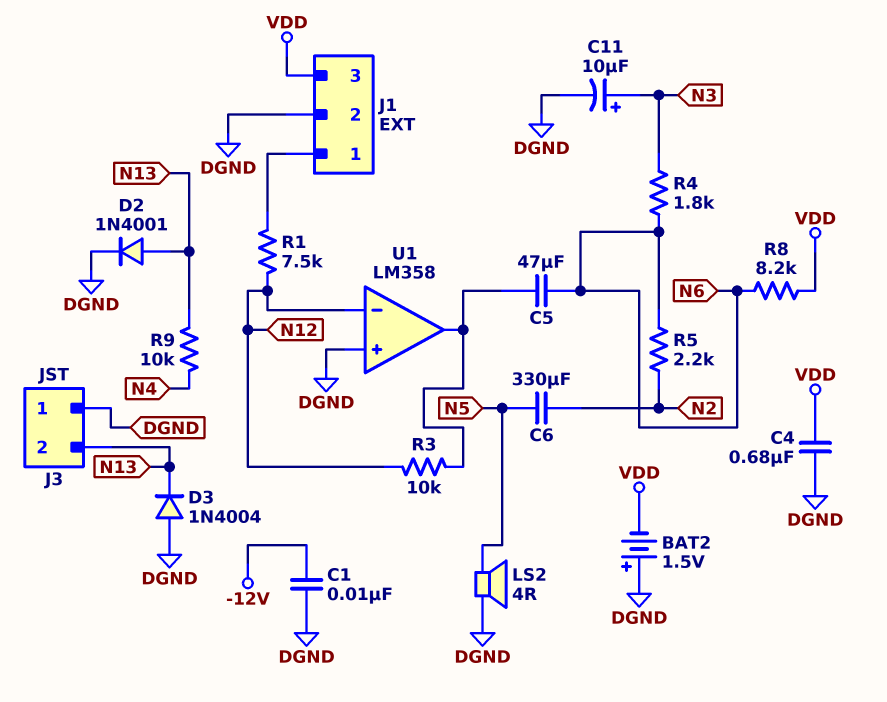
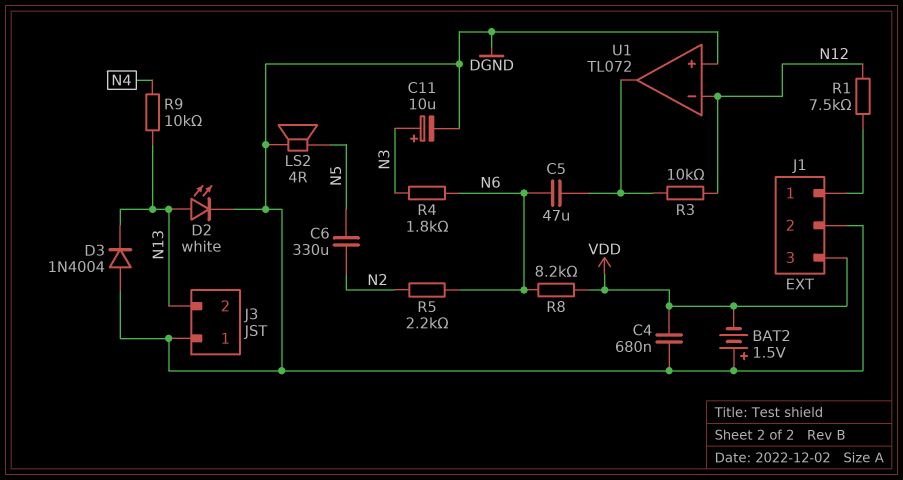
C1: 10nF (-12V, DGND) -> none
D2: diode 1N4001 (A N13, K DGND) -> LED white (A N13, K DGND)
U1: LM358 -> TL072

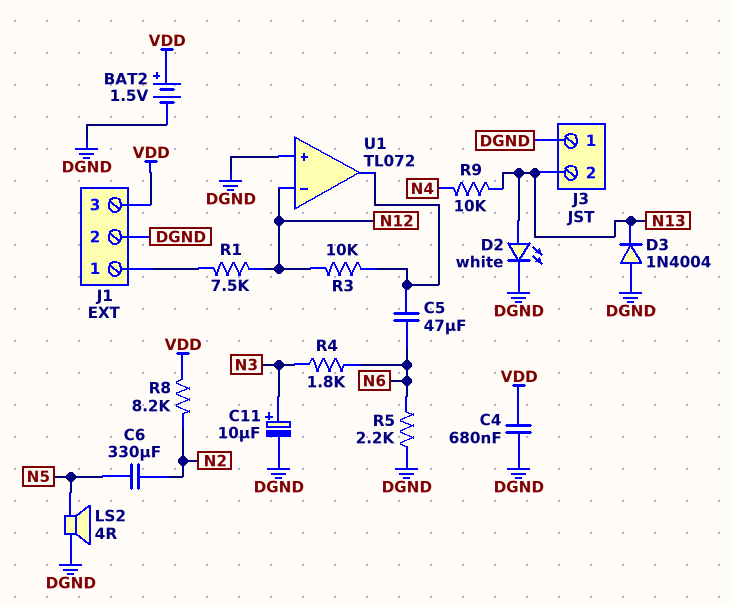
BAT2: 1.5V (plus DGND, minus VDD) -> 1.5V (plus VDD, minus DGND)
R5: 2.2k (N2, N6) -> 2.2k (DGND, N6)
R8: 8.2k (N6, VDD) -> 8.2k (N2, VDD)

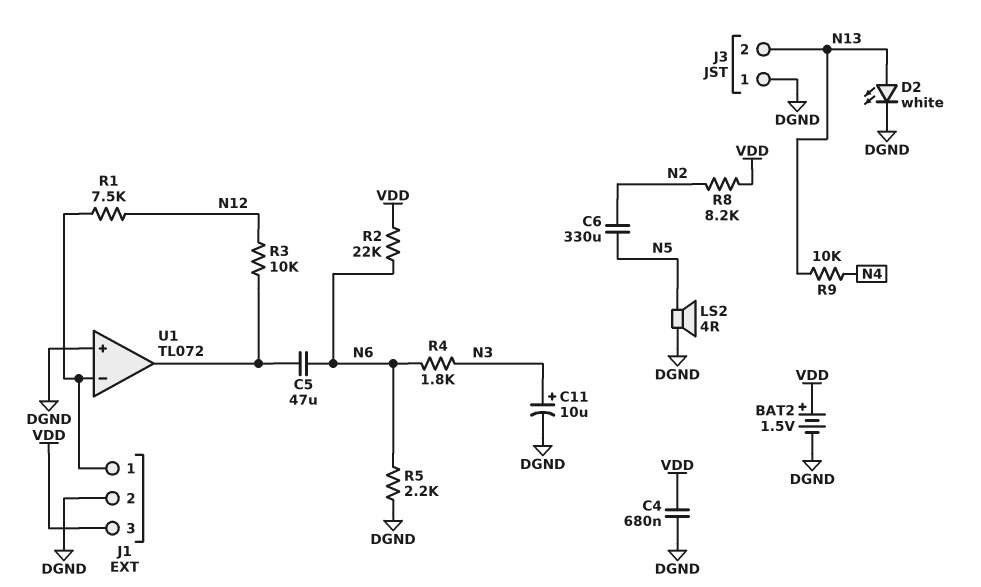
D3: diode 1N4004 (A DGND, K N13) -> none
R2: none -> 22k (N6, VDD)
U1 pin in-: N12 -> J1/1

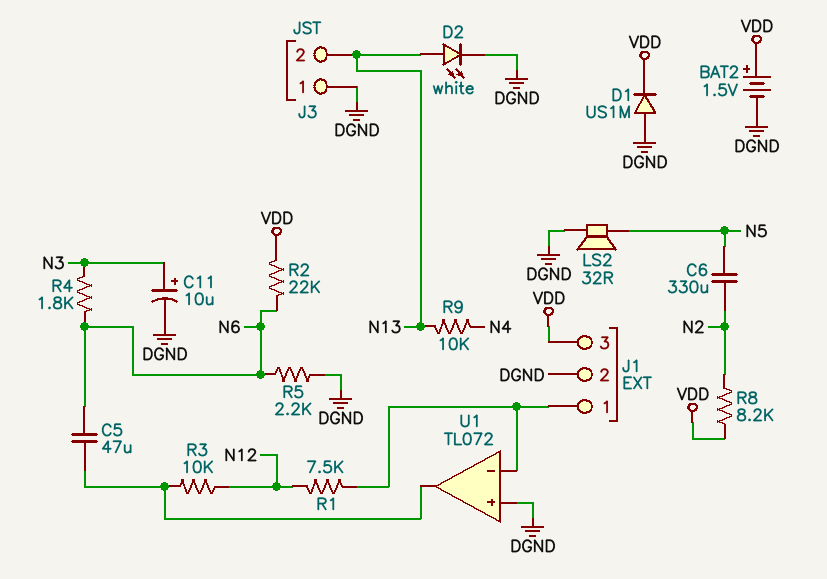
C4: 680nF (DGND, VDD) -> none
D1: none -> diode US1M (A DGND, K VDD)
LS2: speaker 4R (DGND, N5) -> speaker 32R (DGND, N5)

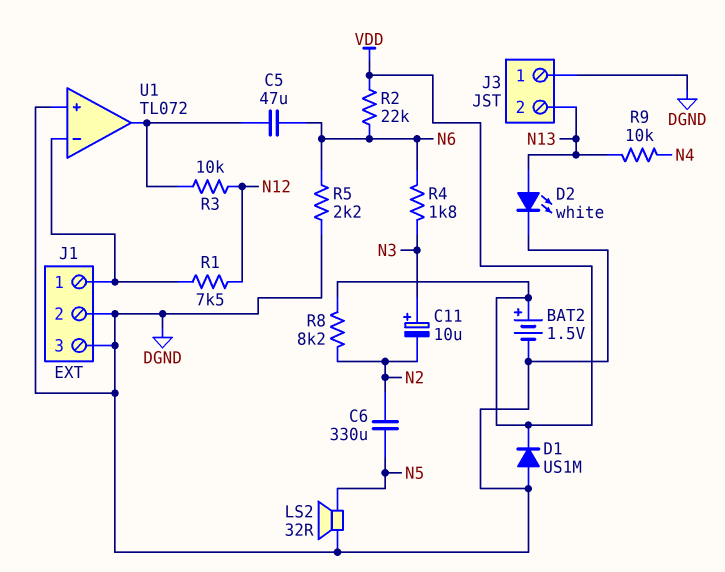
C11: 10uF (plus N3, minus DGND) -> 10uF (plus N3, minus N2)
J1 pin 3: VDD -> DGND

